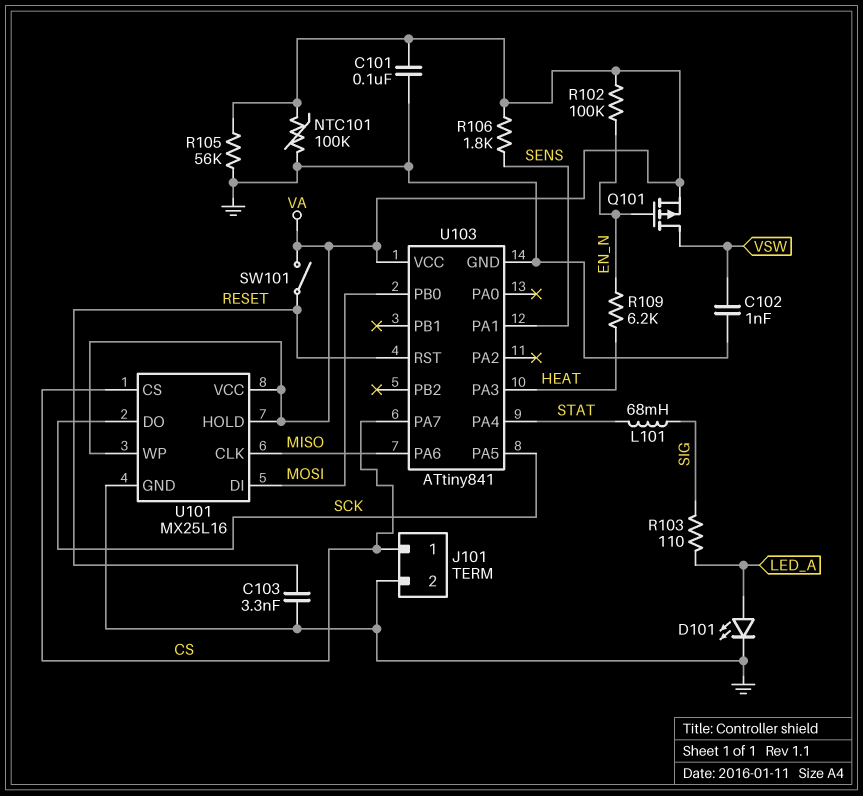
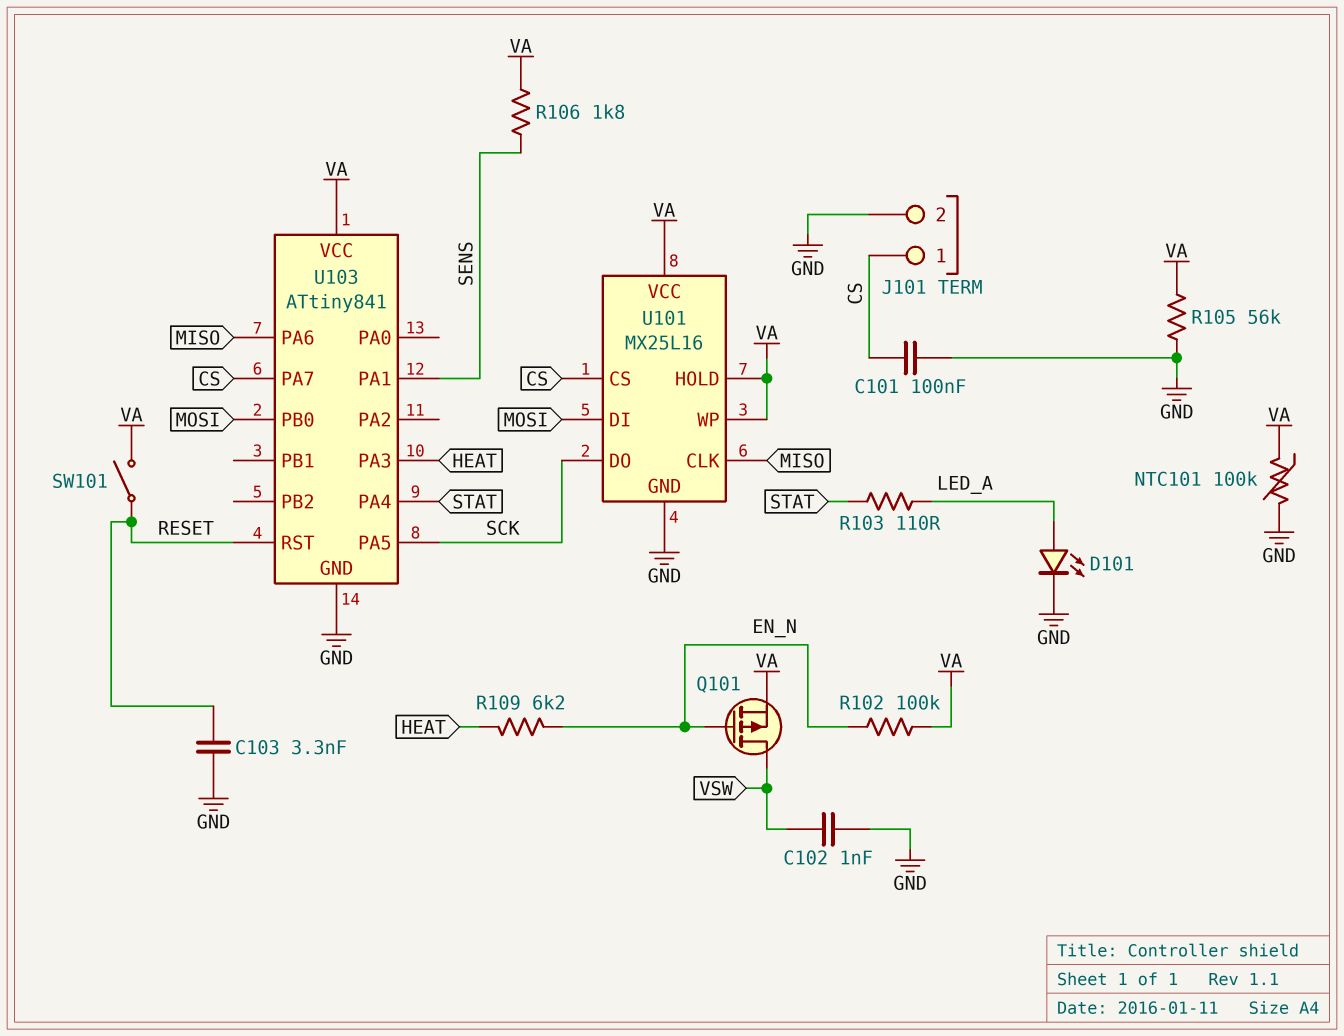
C101: 100nF (GND, VA) -> 100nF (CS, GND)
L101: 68mH (SIG, STAT) -> none
R103: 110 (LED_A, SIG) -> 110 (LED_A, STAT)

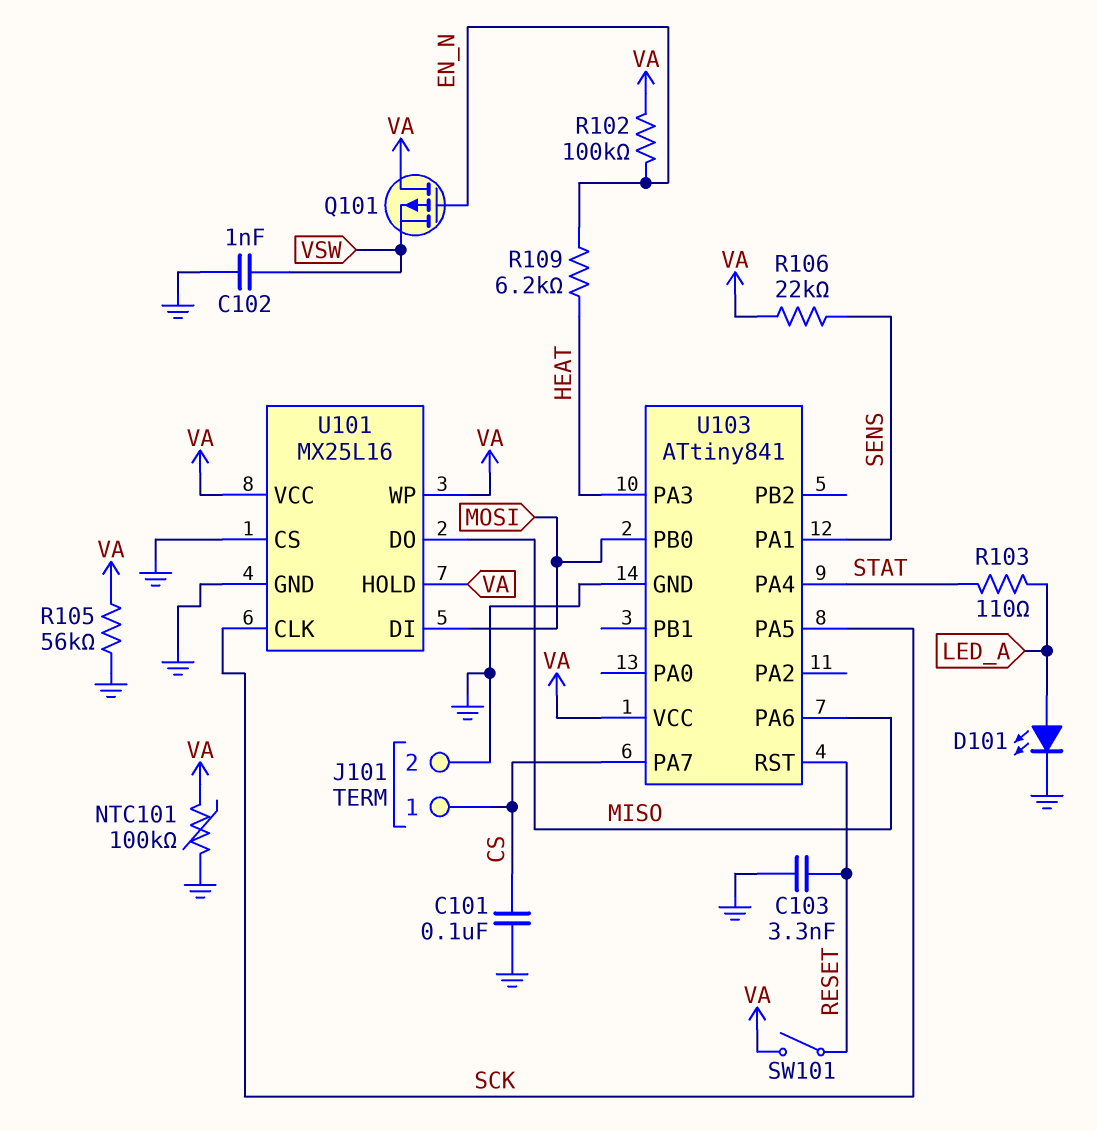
Q101: PMOS (G EN_N, D VSW, S VA) -> PMOS (G EN_N, D VA, S VSW)
R106: 1.8k (SENS, VA) -> 22k (SENS, VA)
U101 pin CLK: MISO -> SCK
U101 pin CS: CS -> GND
U101 pin DO: SCK -> MISO

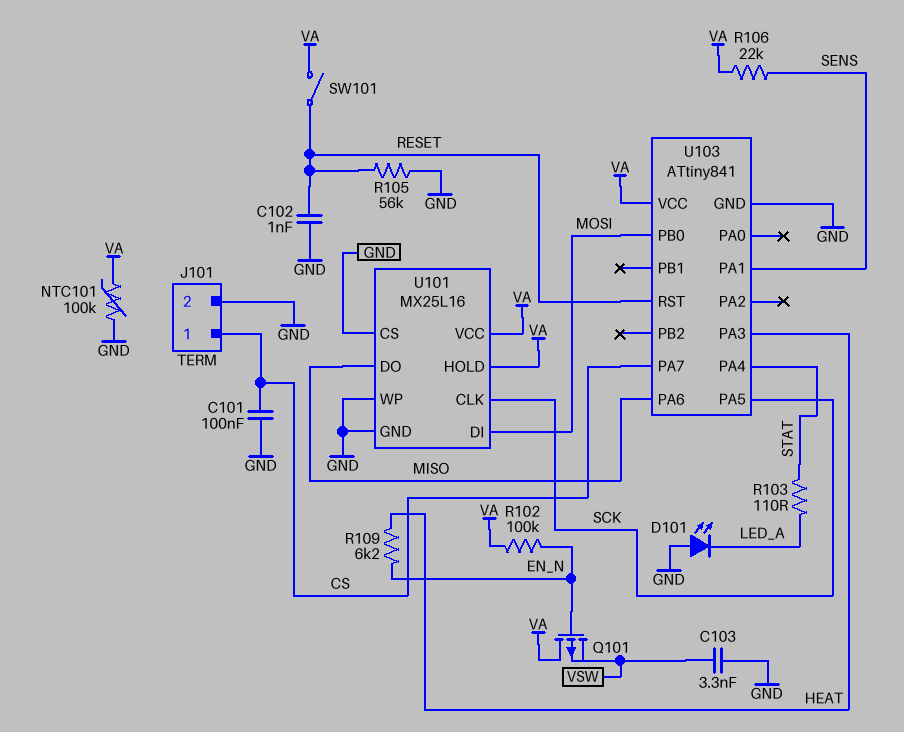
C102: 1nF (GND, VSW) -> 1nF (GND, RESET)
C103: 3.3nF (GND, RESET) -> 3.3nF (GND, VSW)
D101: LED (A LED_A, K GND) -> LED (A GND, K LED_A)
R105: 56k (GND, VA) -> 56k (GND, RESET)
U101 pin WP: VA -> GND

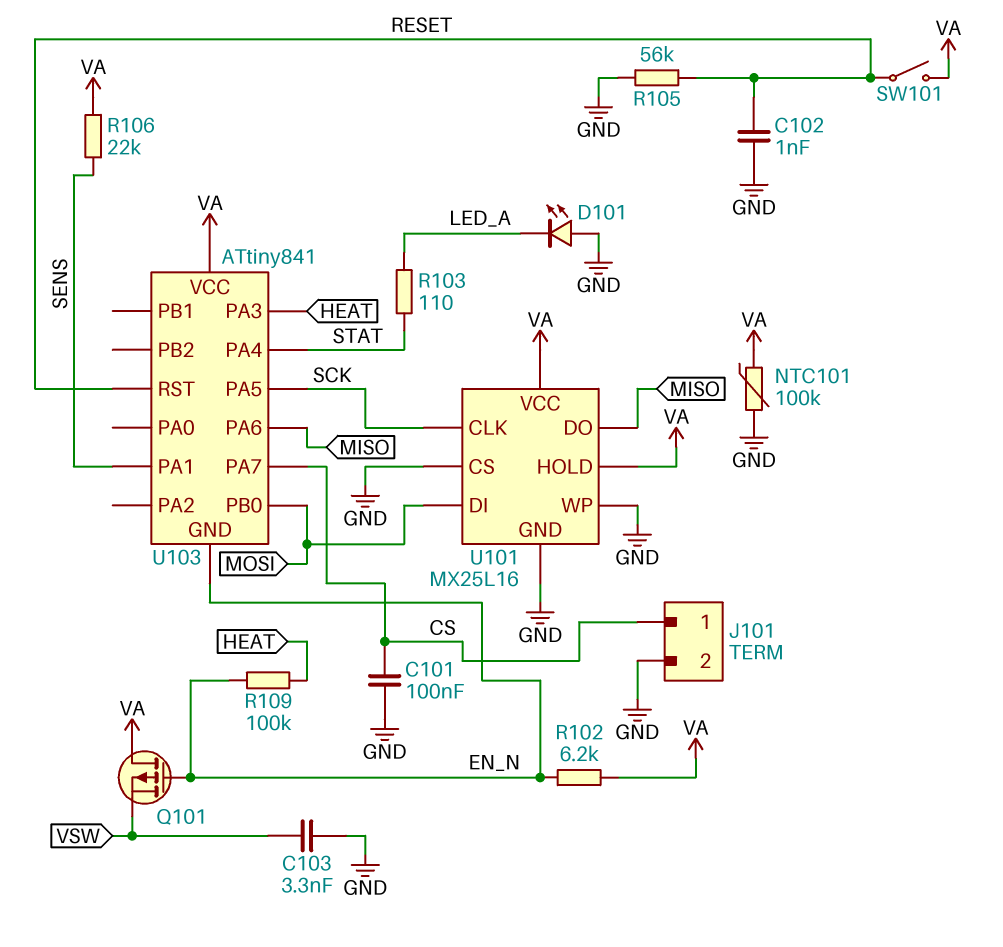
R102: 100k (EN_N, VA) -> 6.2k (EN_N, VA)
R109: 6.2k (EN_N, HEAT) -> 100k (EN_N, HEAT)
U103 pin GND: GND -> EN_N

